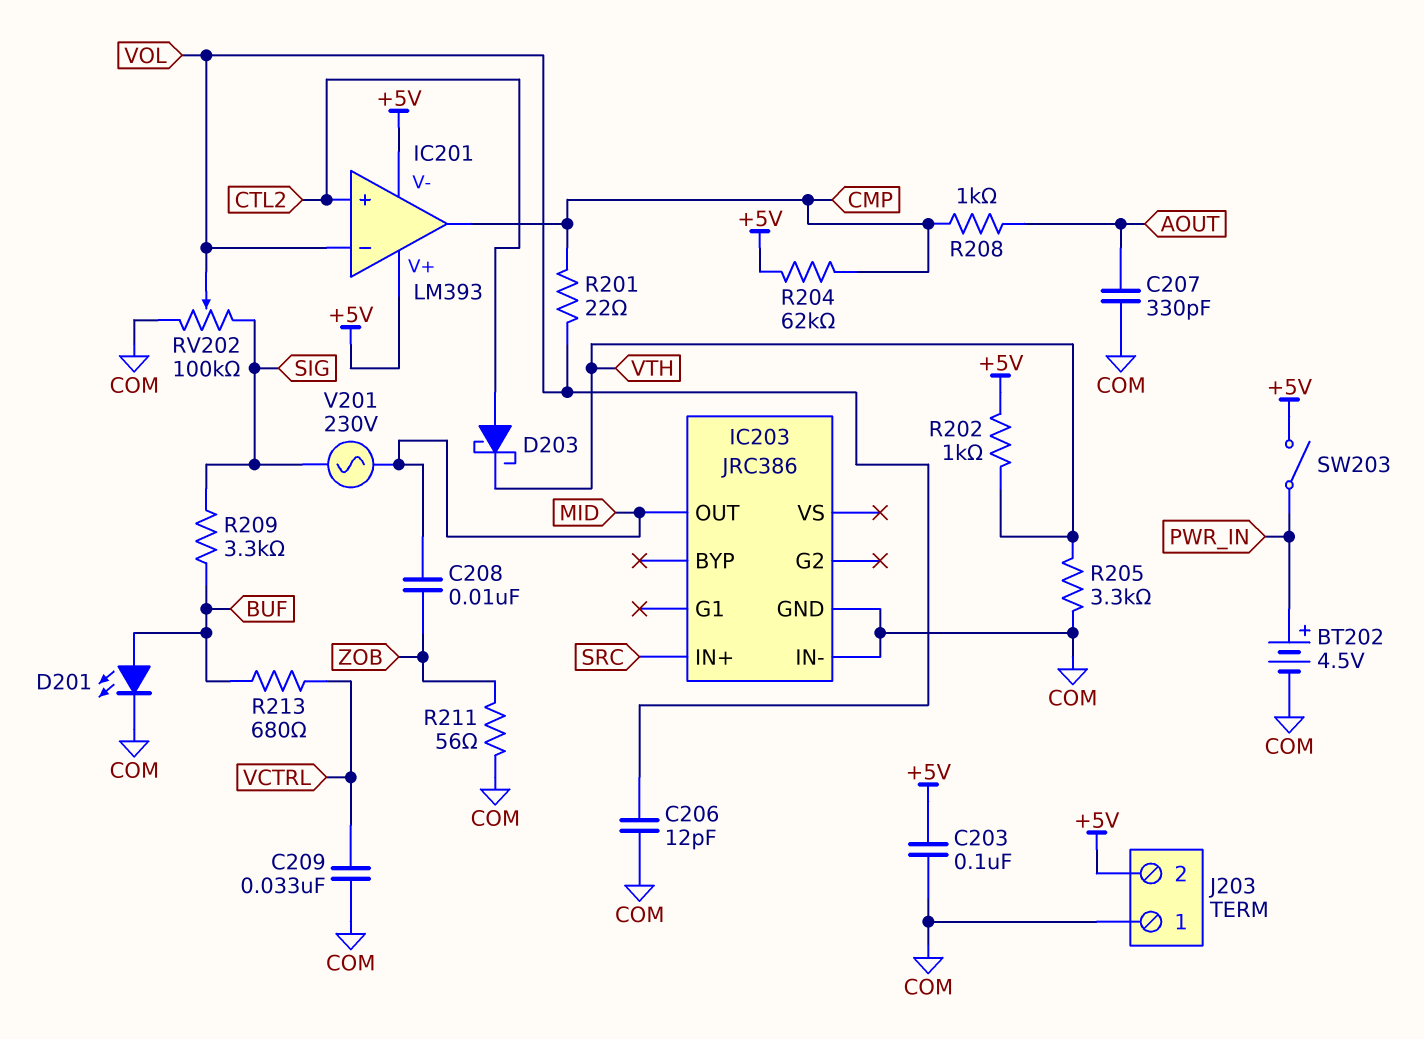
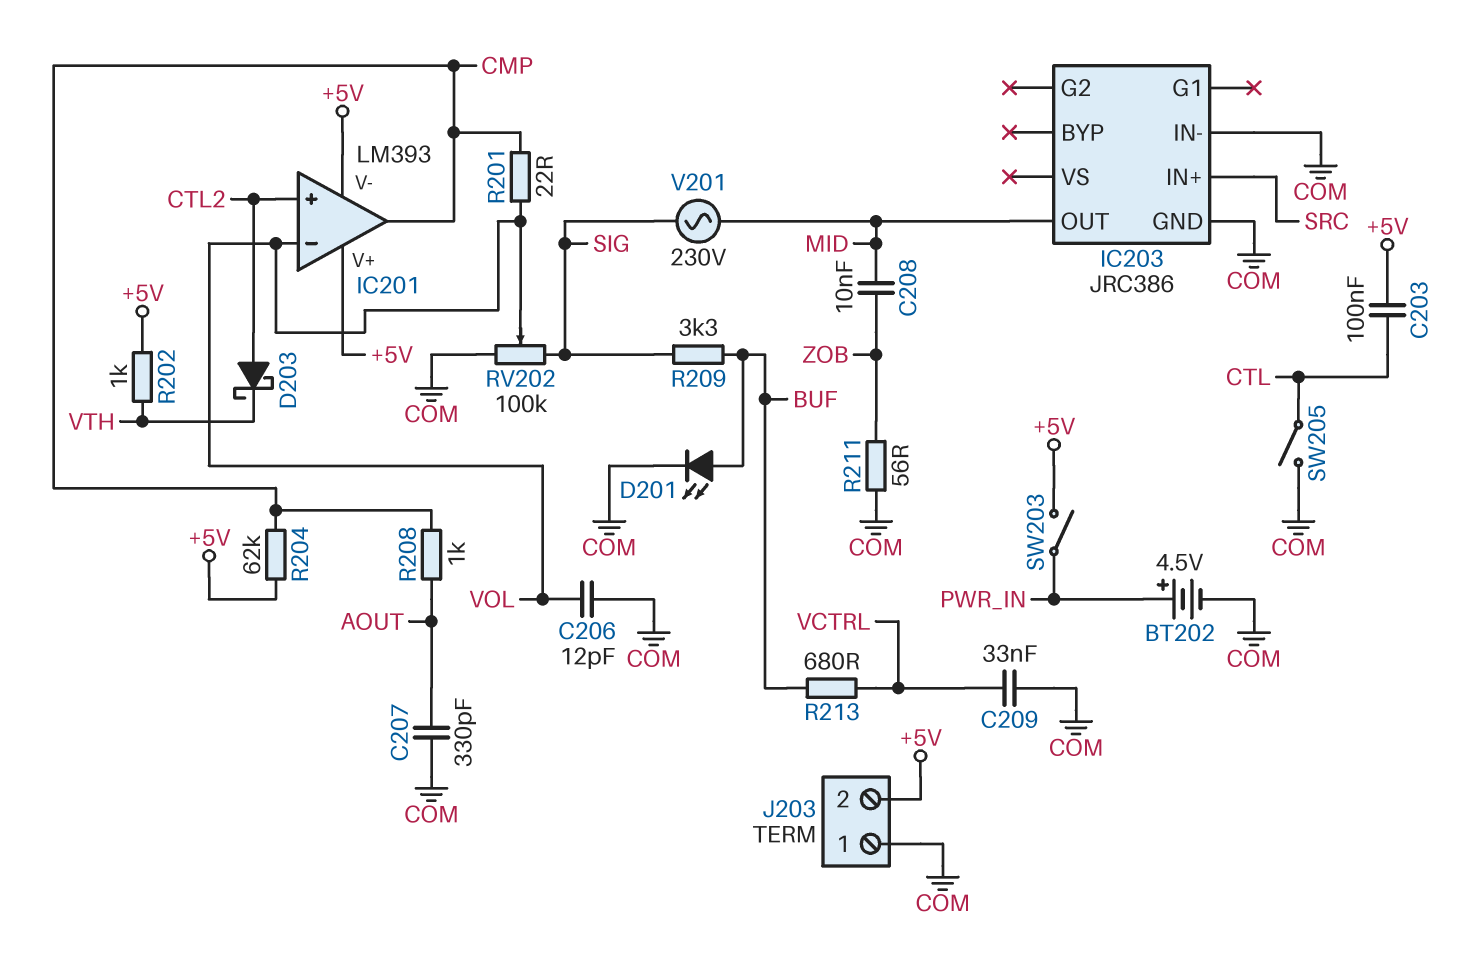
C203: 100nF (+5V, COM) -> 100nF (+5V, CTL)
R205: 3.3k (COM, VTH) -> none
SW205: none -> switch (COM, CTL)

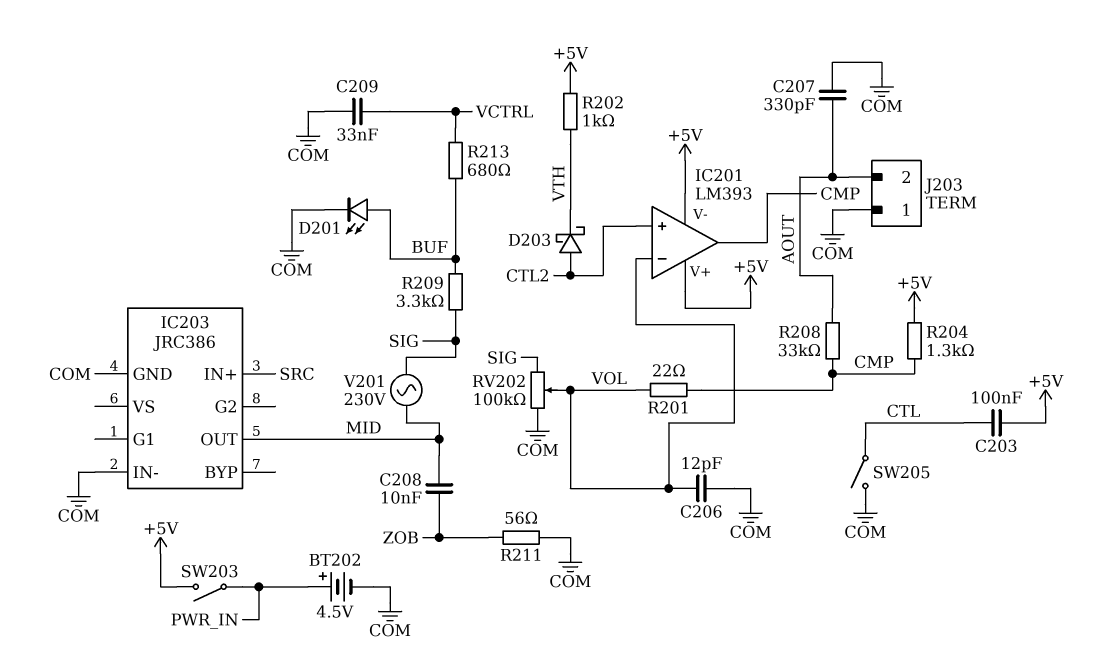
J203 pin 2: +5V -> AOUT
R204: 62k (+5V, CMP) -> 1.3k (+5V, CMP)
R208: 1k (AOUT, CMP) -> 33k (AOUT, CMP)

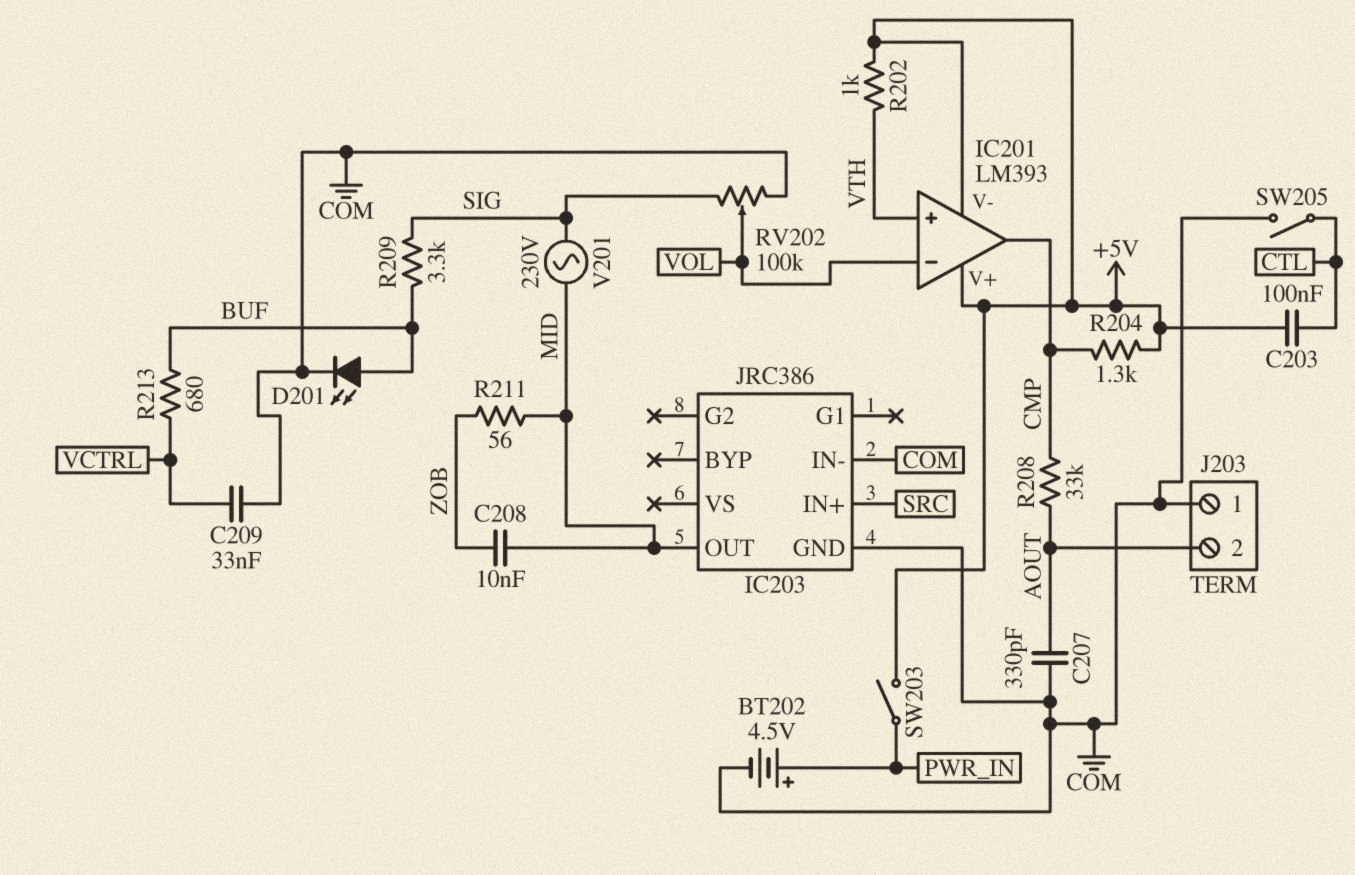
C206: 12pF (COM, VOL) -> none
D203: schottky (A CTL2, K VTH) -> none
IC201 pin in+: CTL2 -> VTH
R201: 22 (CMP, VOL) -> none
R211: 56 (COM, ZOB) -> 56 (MID, ZOB)

